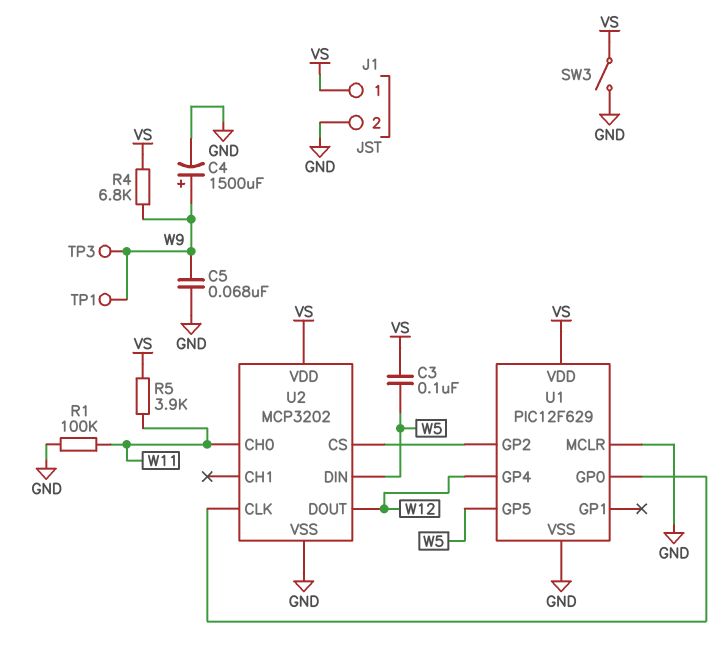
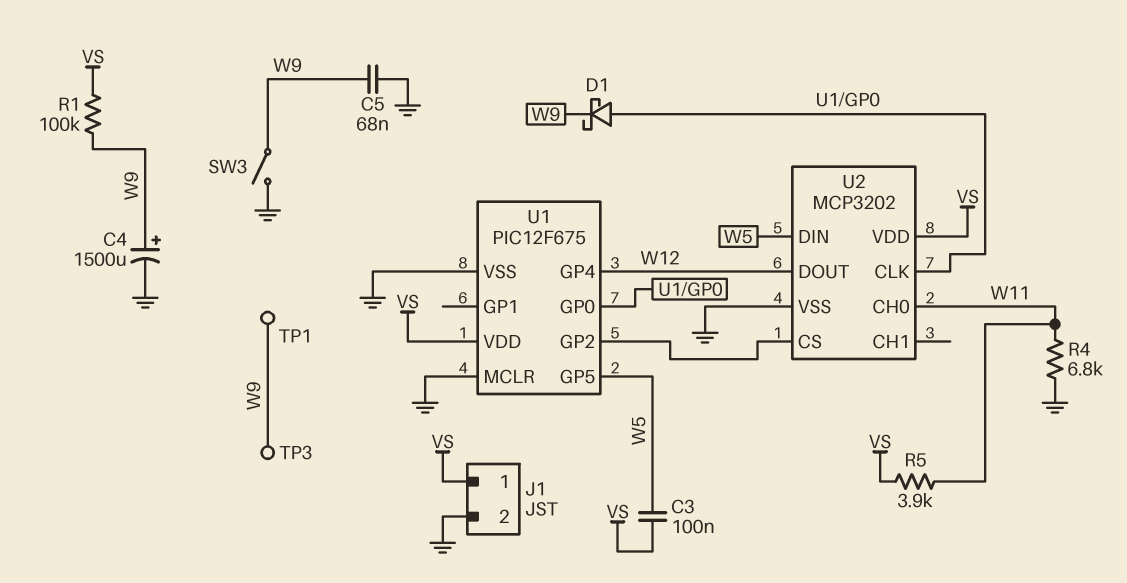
D1: none -> schottky (A U1/GP0, K W9)
R1: 100k (GND, W11) -> 100k (VS, W9)
R4: 6.8k (VS, W9) -> 6.8k (GND, W11)
SW3: switch (GND, VS) -> switch (GND, W9)
U1: PIC12F629 -> PIC12F675

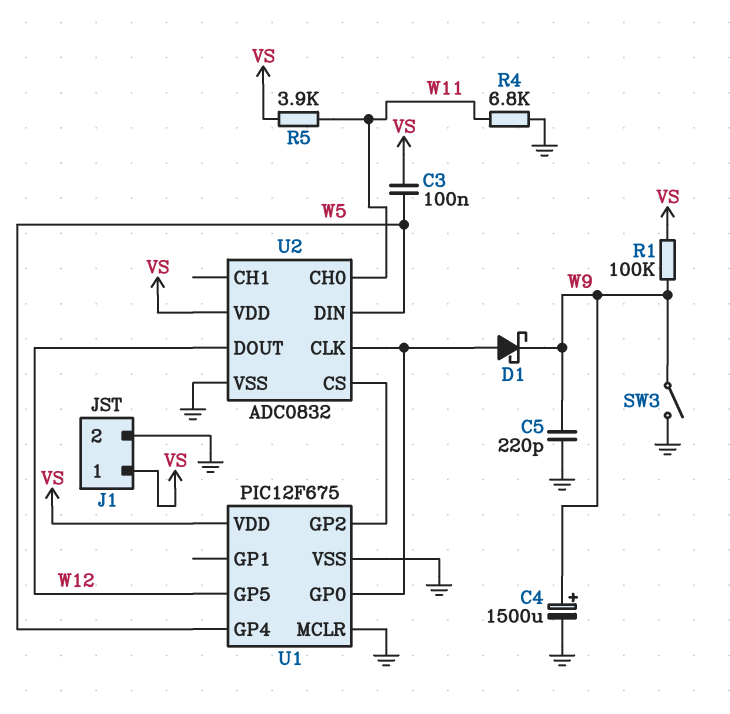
C5: 68nF (GND, W9) -> 220pF (GND, W9)
TP1: test point (W9) -> none
TP3: test point (W9) -> none
U1 pin GP4: W12 -> W5
U1 pin GP5: W5 -> W12
U2: MCP3202 -> ADC0832

